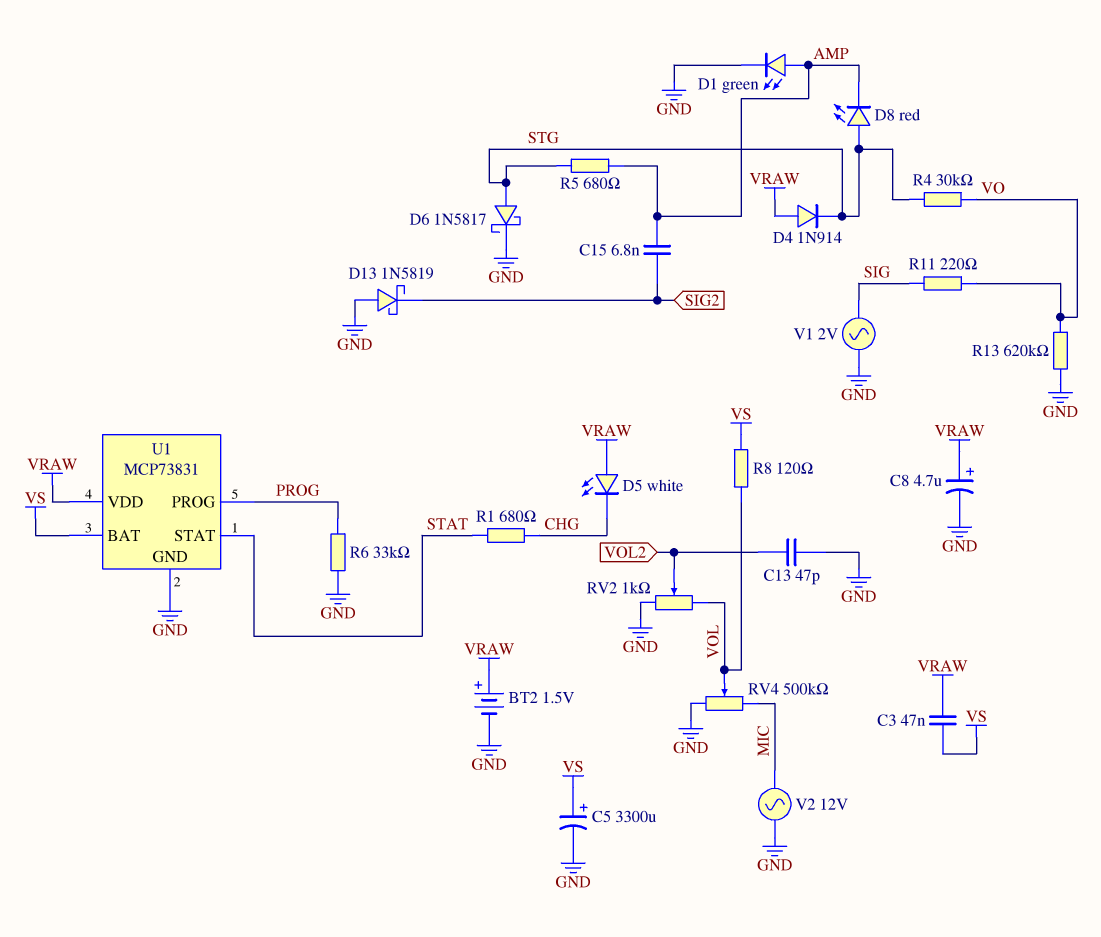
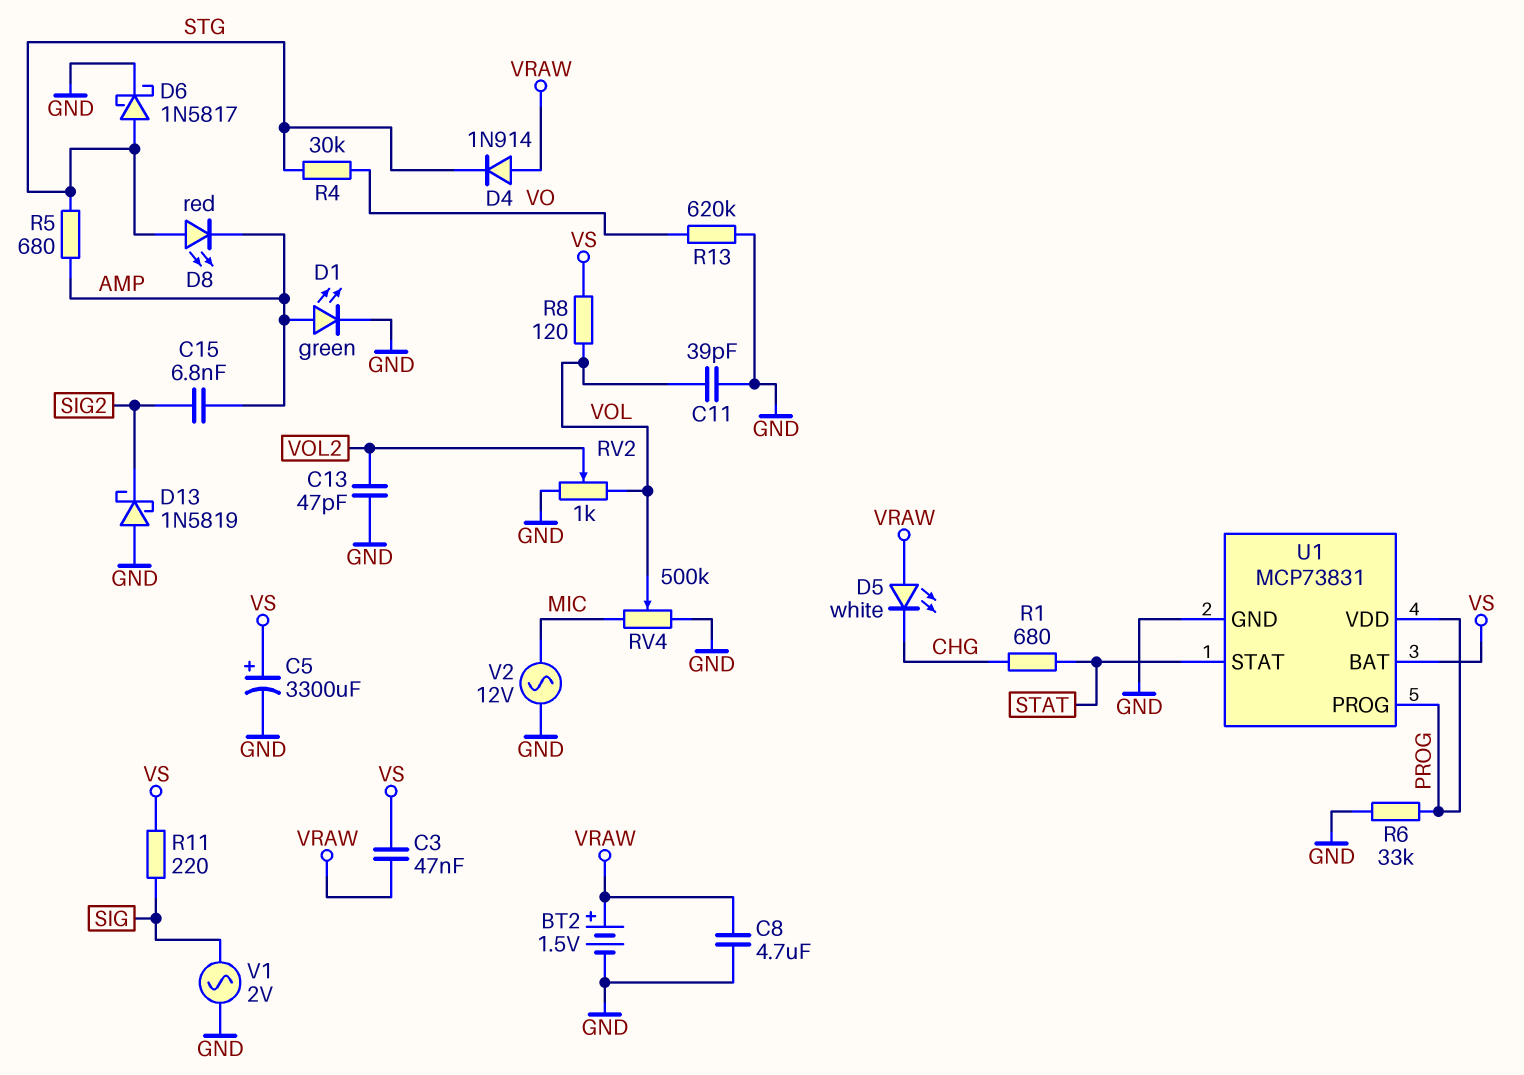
C8: 4.7uF (plus VRAW, minus GND) -> 4.7uF (GND, VRAW)
C11: none -> 39pF (GND, VOL)
R11: 220 (SIG, VO) -> 220 (SIG, VS)
U1 pin VDD: VRAW -> PROG

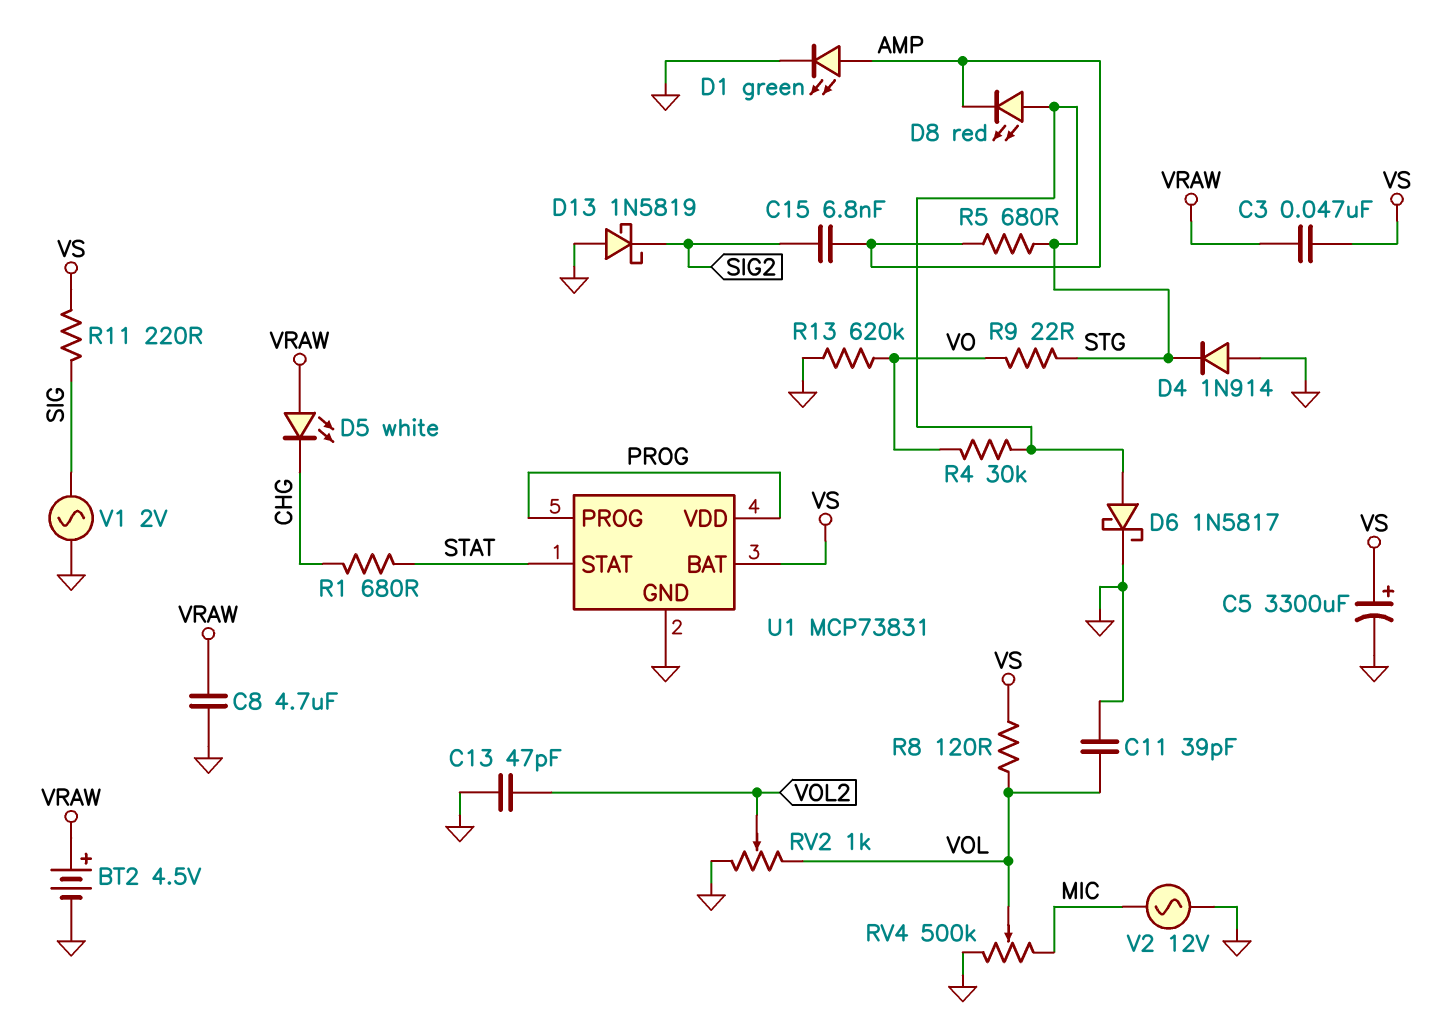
BT2: 1.5V (plus VRAW, minus GND) -> 4.5V (plus VRAW, minus GND)
D4: diode 1N914 (A VRAW, K STG) -> diode 1N914 (A GND, K STG)
R6: 33k (GND, PROG) -> none
R9: none -> 22 (STG, VO)

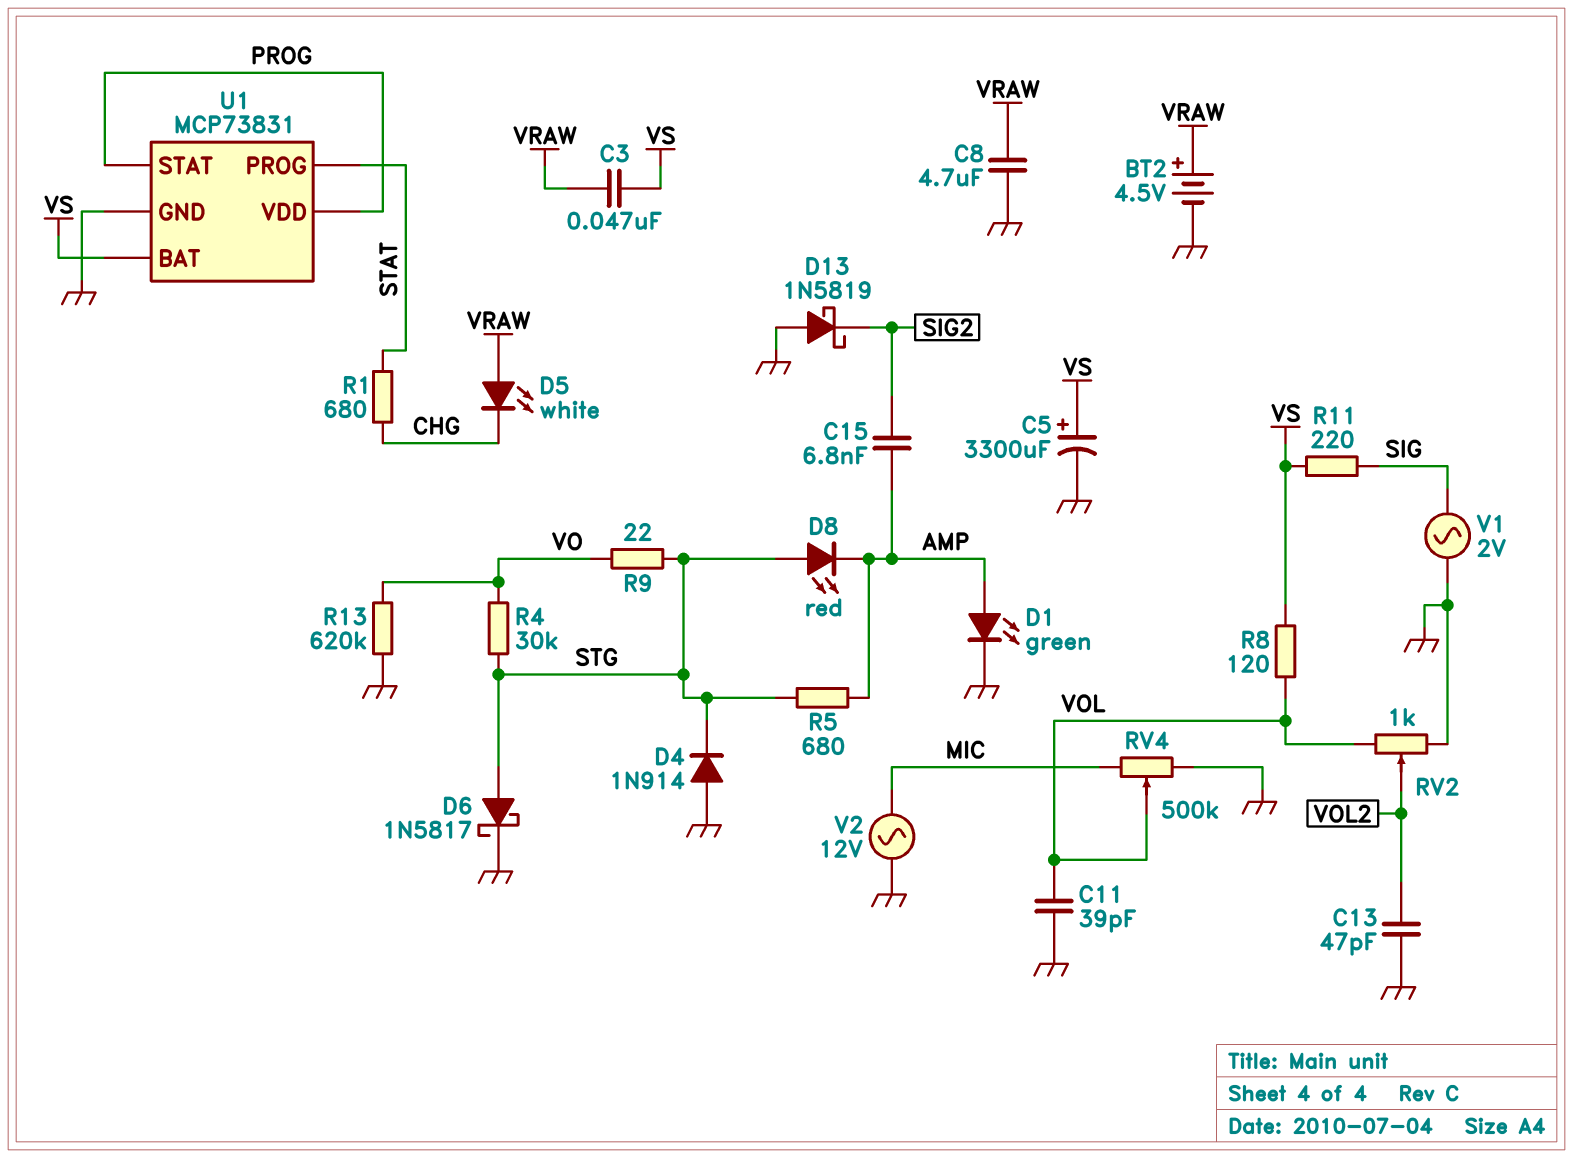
U1 pin PROG: PROG -> STAT
U1 pin STAT: STAT -> PROG

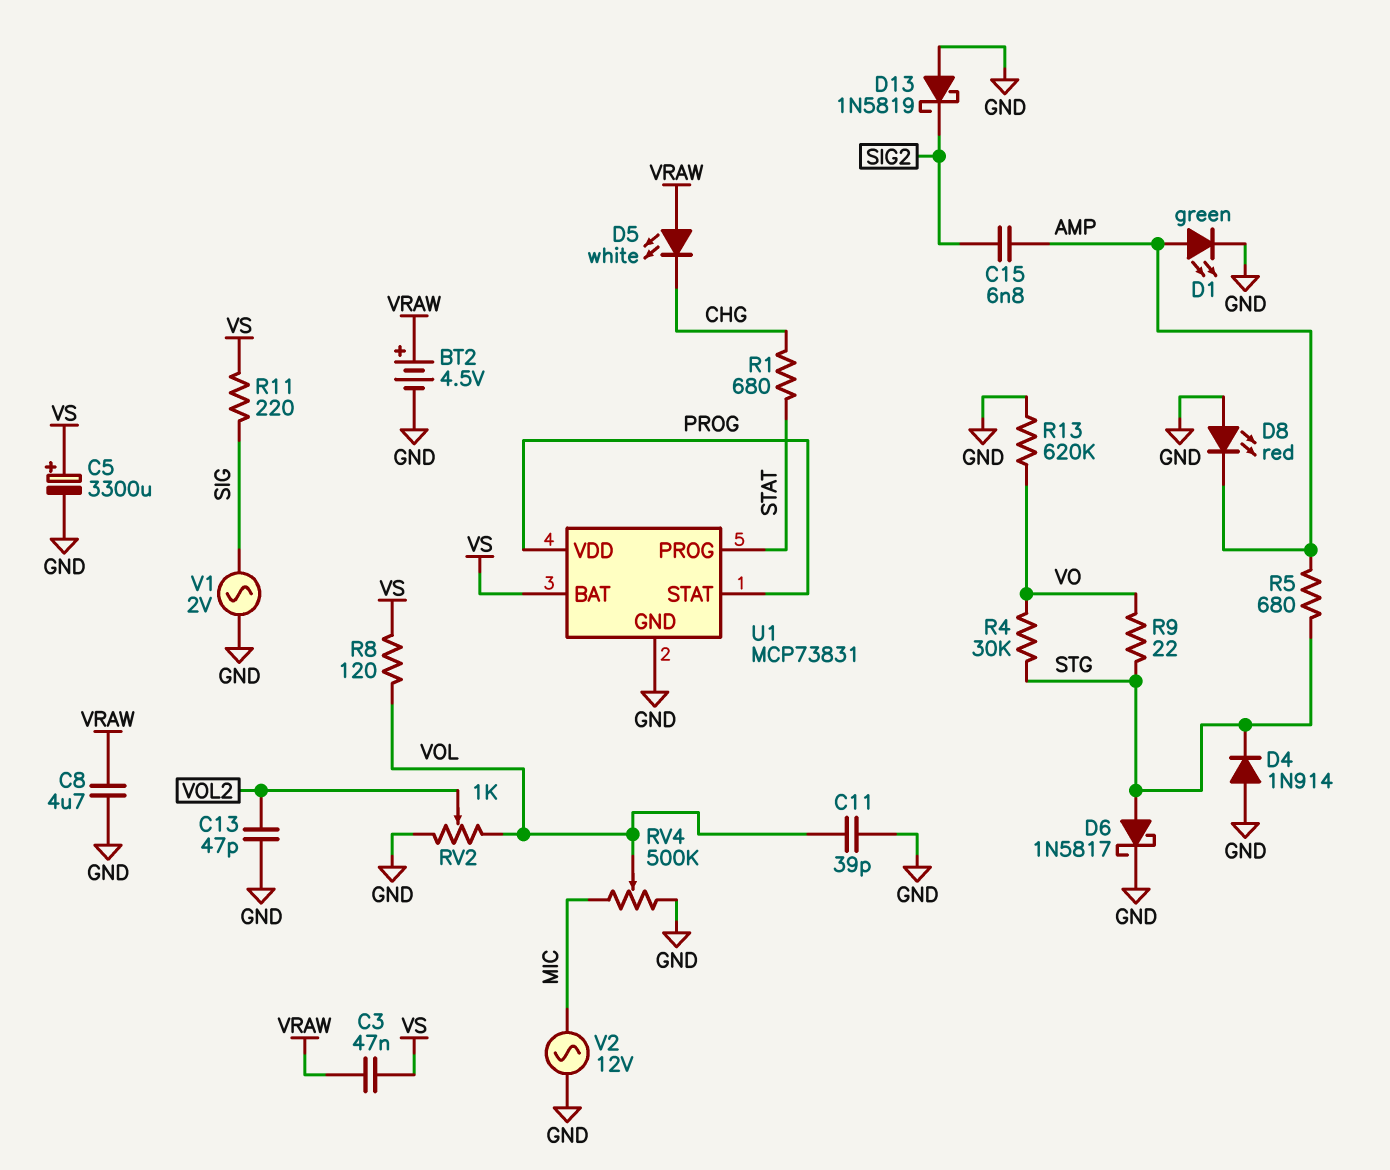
D8: LED red (A STG, K AMP) -> LED red (A GND, K AMP)

